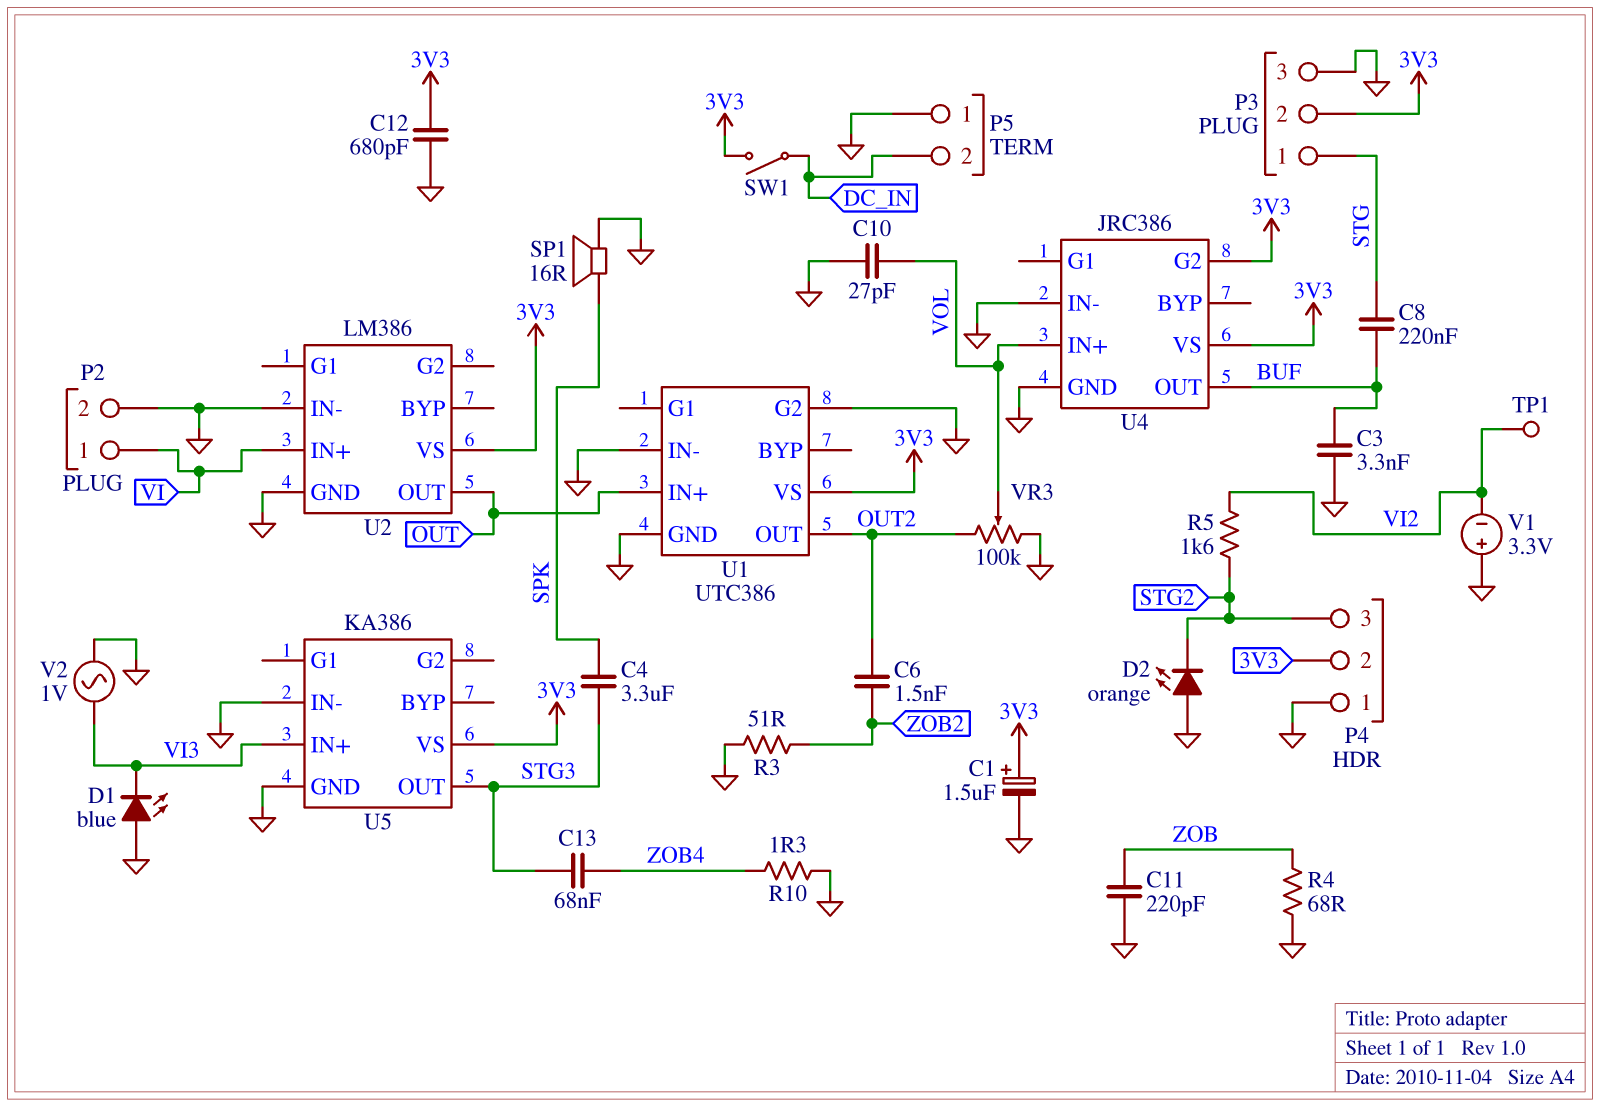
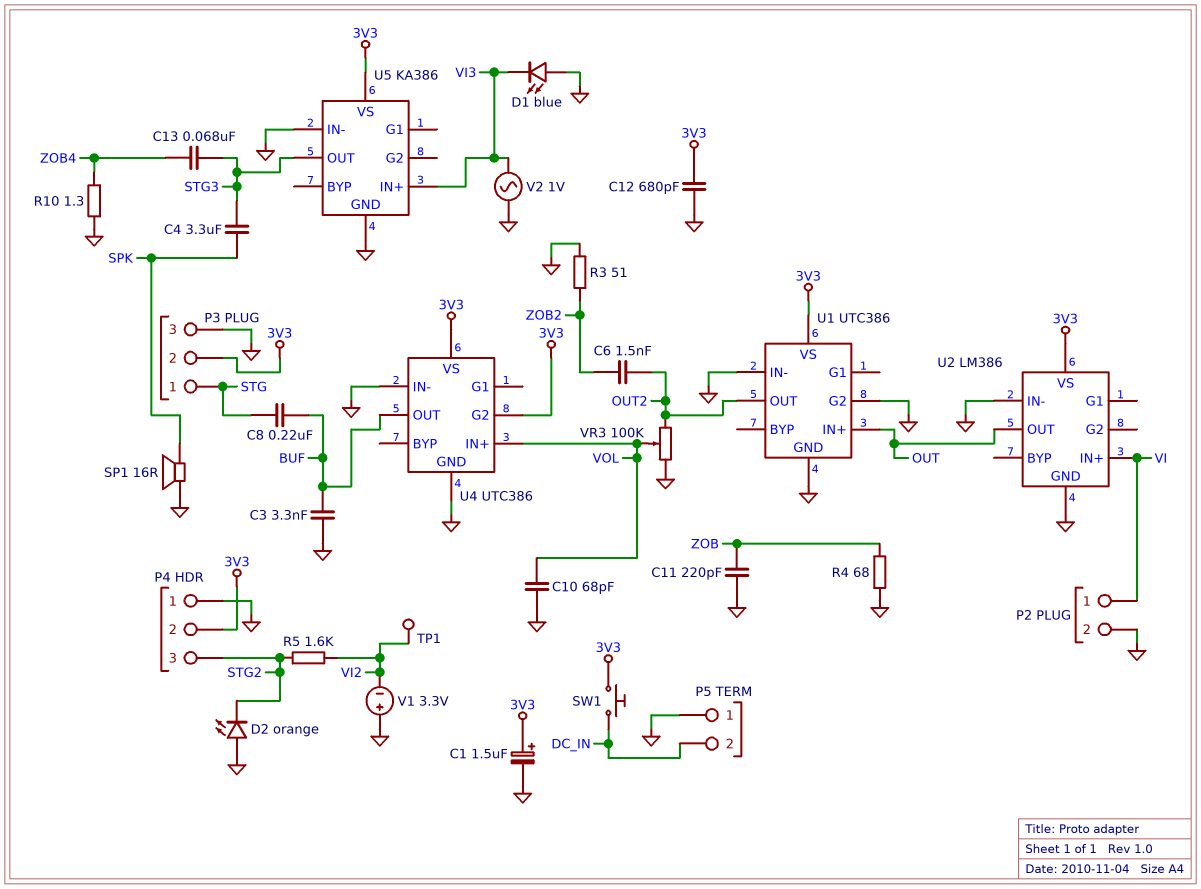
C10: 27pF (GND, VOL) -> 68pF (GND, VOL)
SW1: switch (3V3, DC_IN) -> button (3V3, DC_IN)
U4: JRC386 -> UTC386

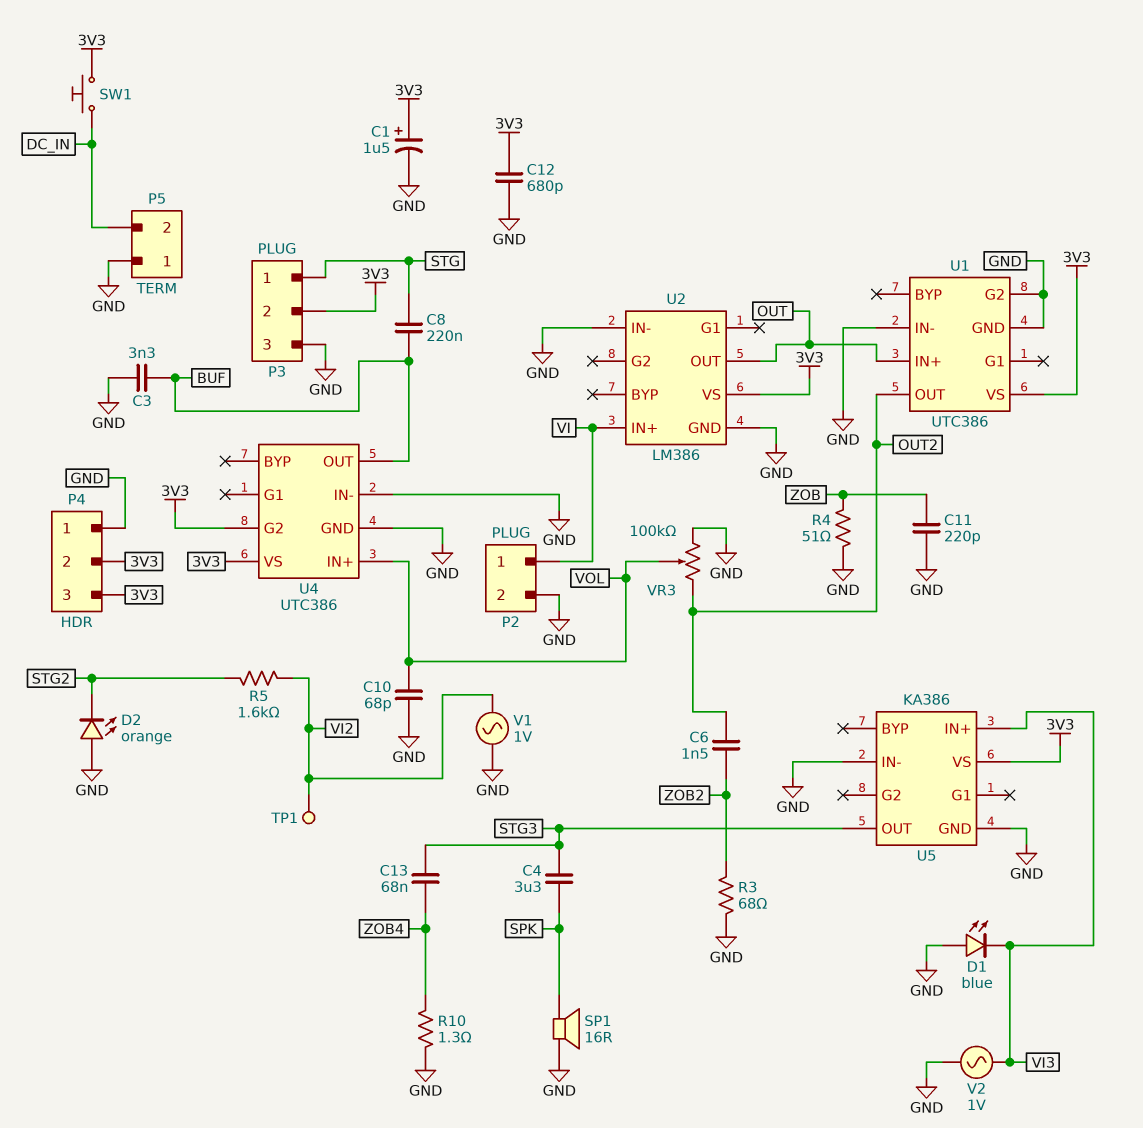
P4 pin 3: STG2 -> 3V3
R3: 51 (GND, ZOB2) -> 68 (GND, ZOB2)
R4: 68 (GND, ZOB) -> 51 (GND, ZOB)
V1: 3.3V (plus GND, minus VI2) -> AC 1V (GND, VI2)

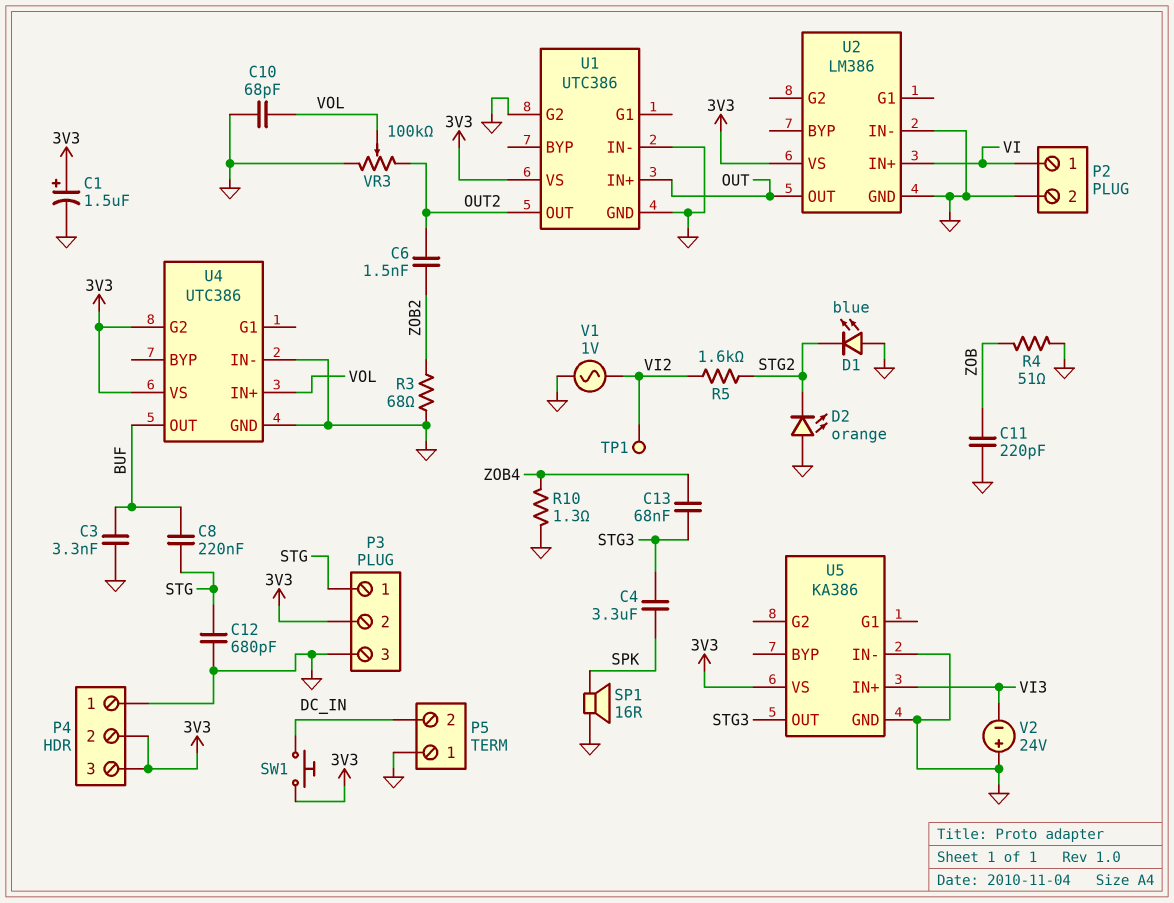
C12: 680pF (3V3, GND) -> 680pF (GND, STG)
D1: LED blue (A GND, K VI3) -> LED blue (A GND, K STG2)
V2: AC 1V (GND, VI3) -> 24V (plus GND, minus VI3)

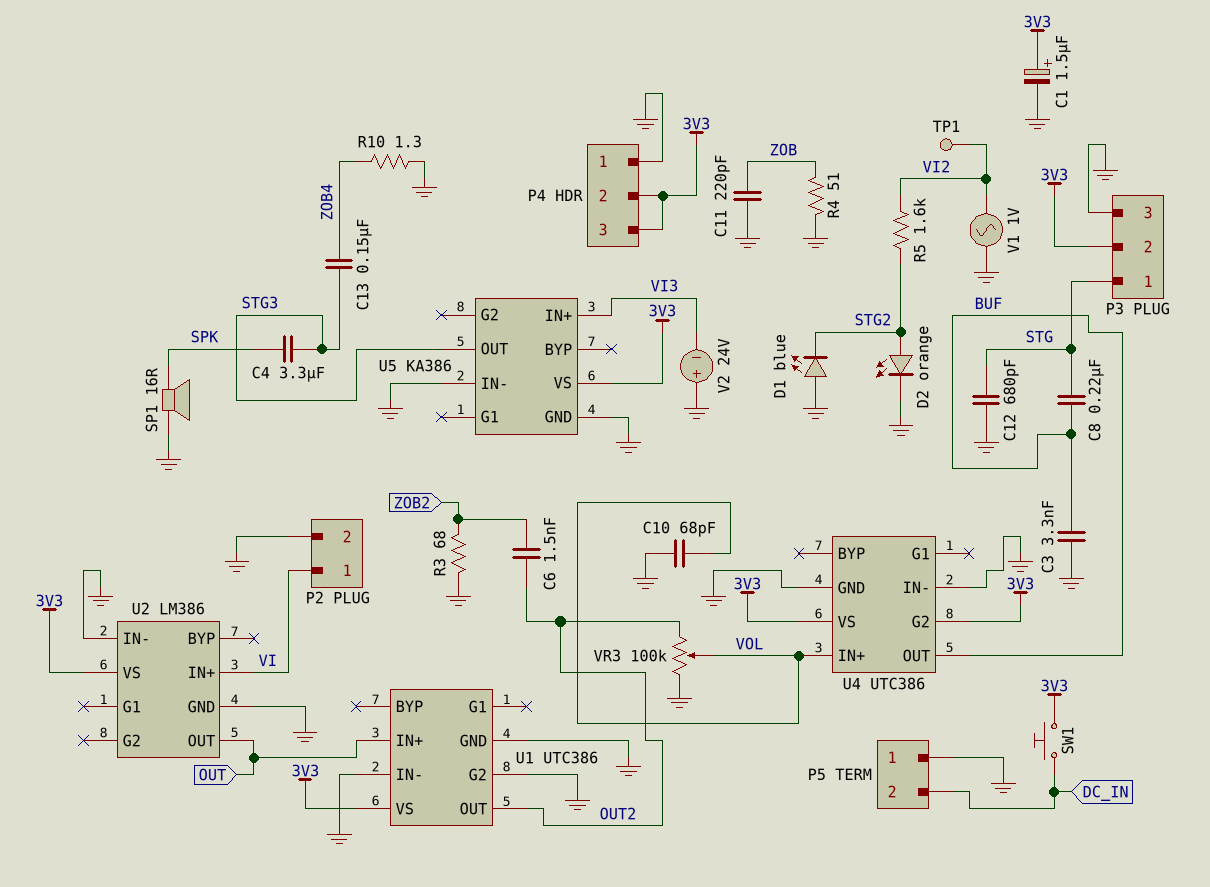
C13: 68nF (STG3, ZOB4) -> 150nF (STG3, ZOB4)
D2: LED orange (A GND, K STG2) -> LED orange (A STG2, K GND)

